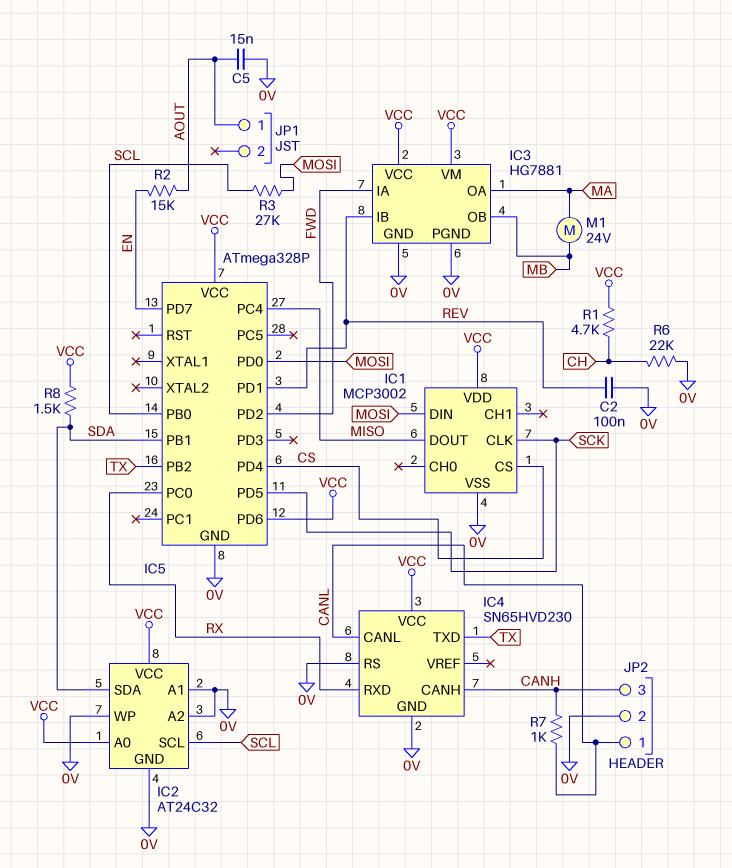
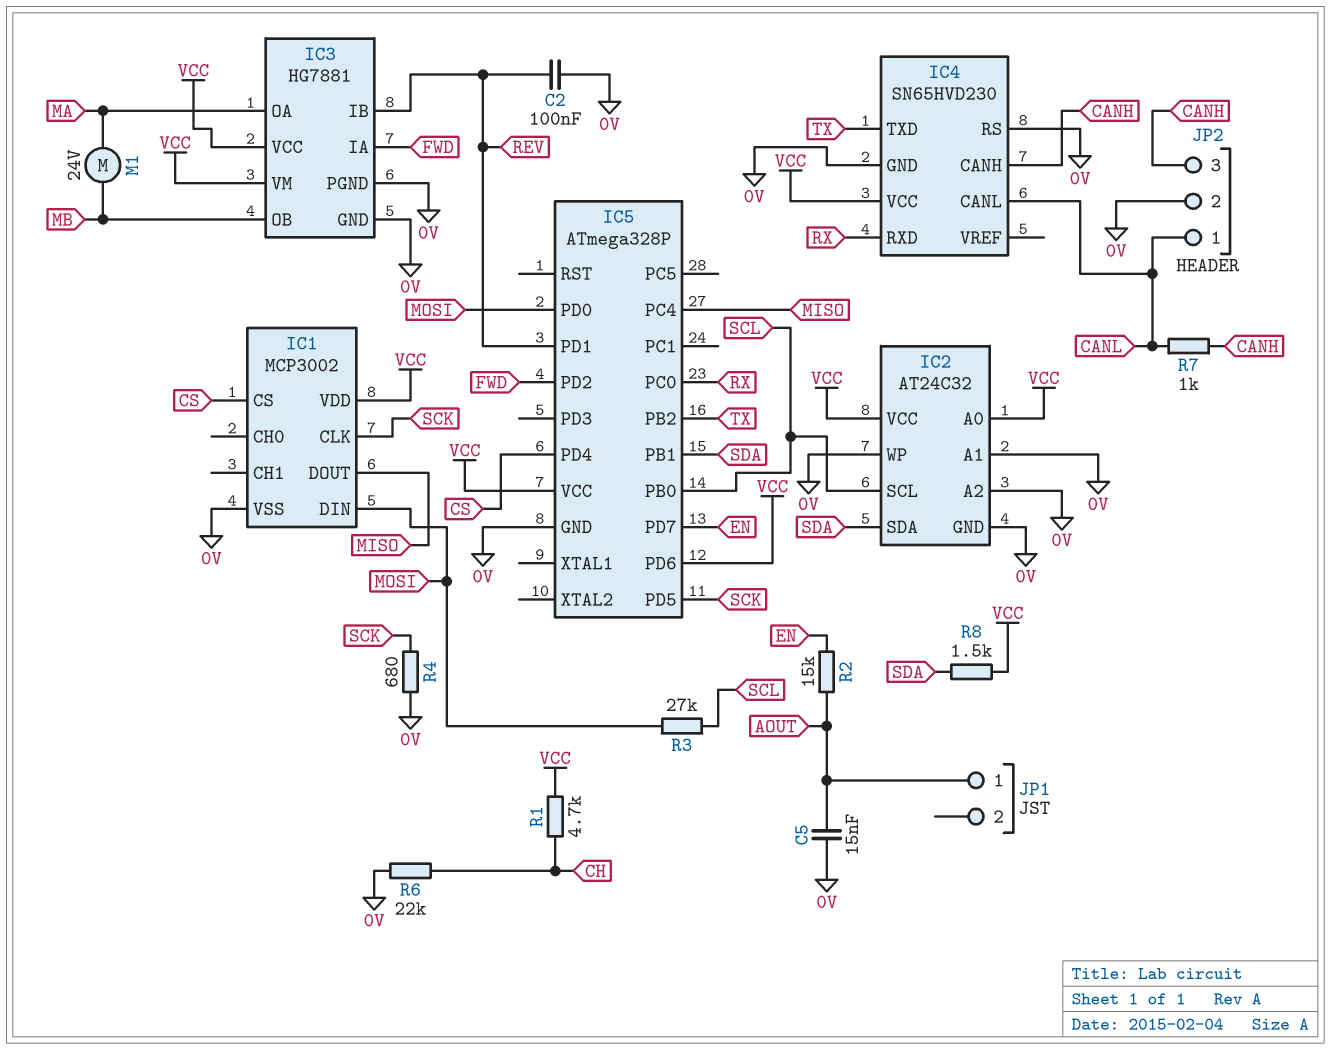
R4: none -> 680 (0V, SCK)

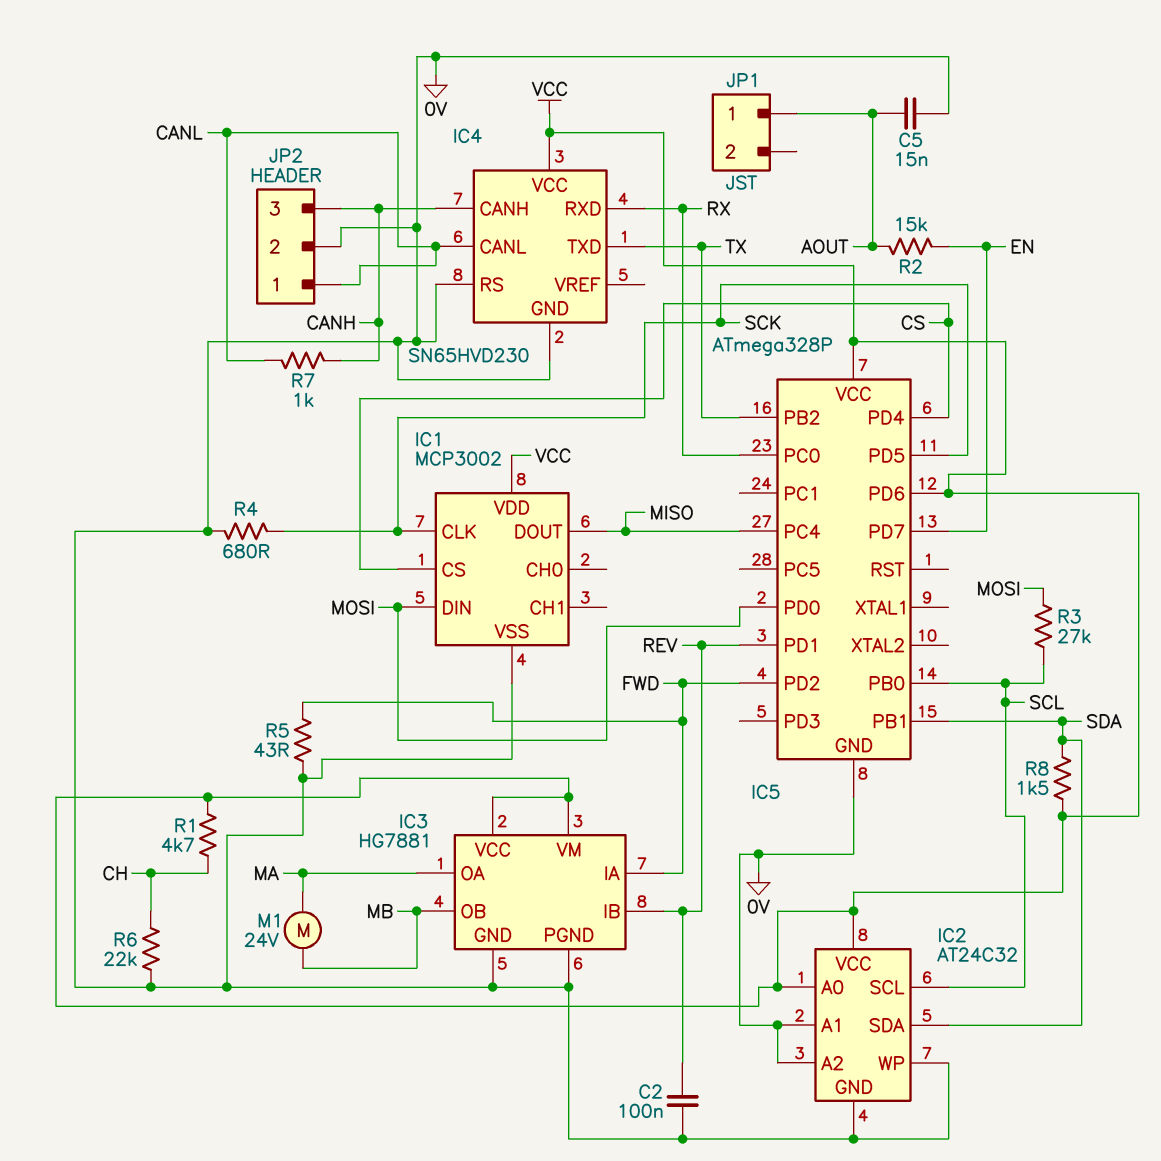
R5: none -> 43 (0V, FWD)

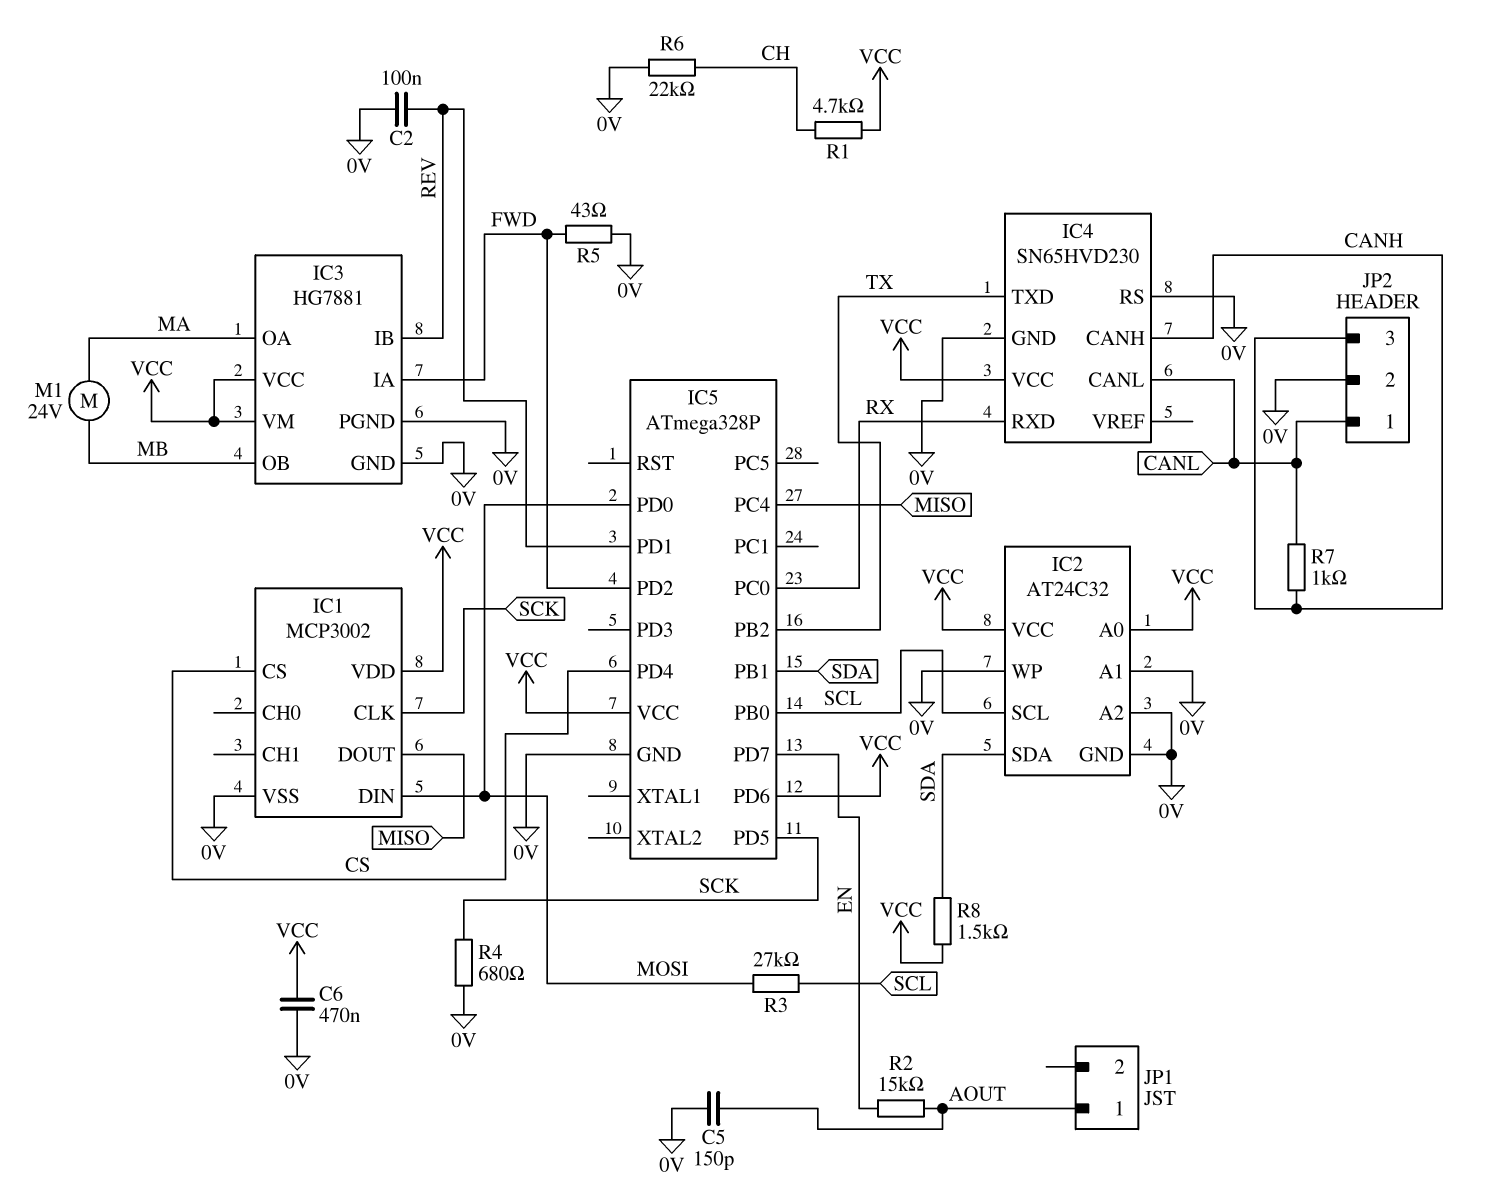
C5: 15nF (0V, AOUT) -> 150pF (0V, AOUT)
C6: none -> 470nF (0V, VCC)

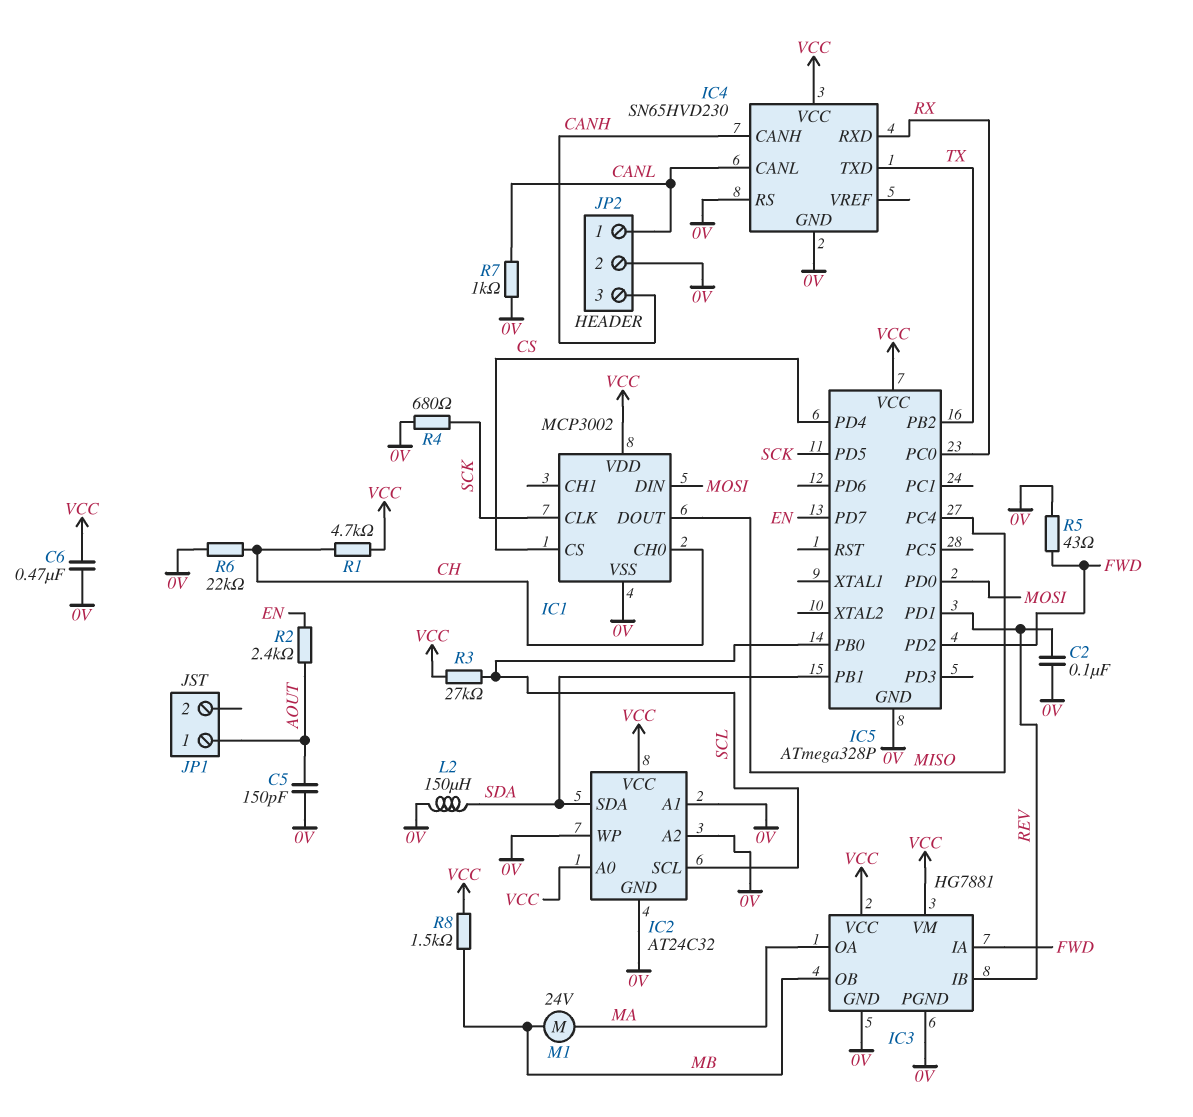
IC1 pin CH0: none -> CH
IC5 pin PD6: VCC -> none
L2: none -> 150uH (0V, SDA)
R2: 15k (AOUT, EN) -> 2.4k (AOUT, EN)
R3: 27k (MOSI, SCL) -> 27k (SCL, VCC)
R7: 1k (CANH, CANL) -> 1k (0V, CANL)
R8: 1.5k (SDA, VCC) -> 1.5k (MB, VCC)

